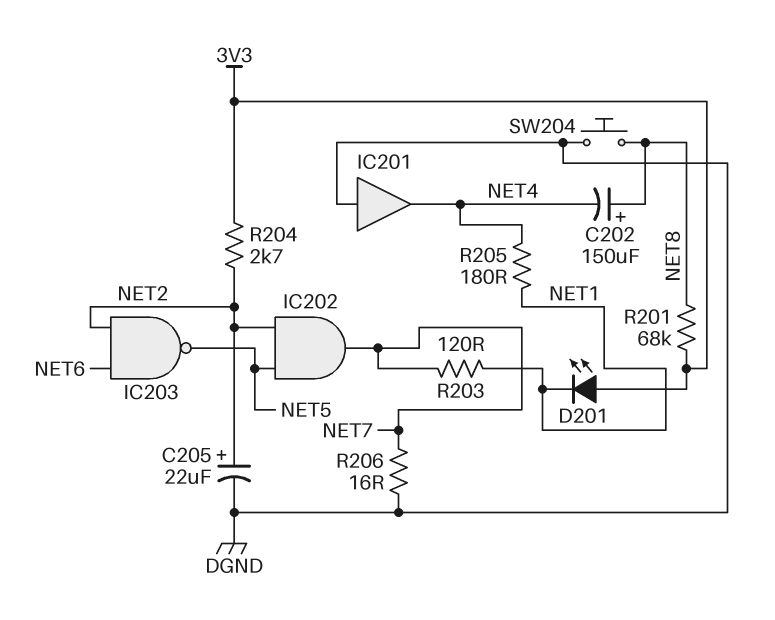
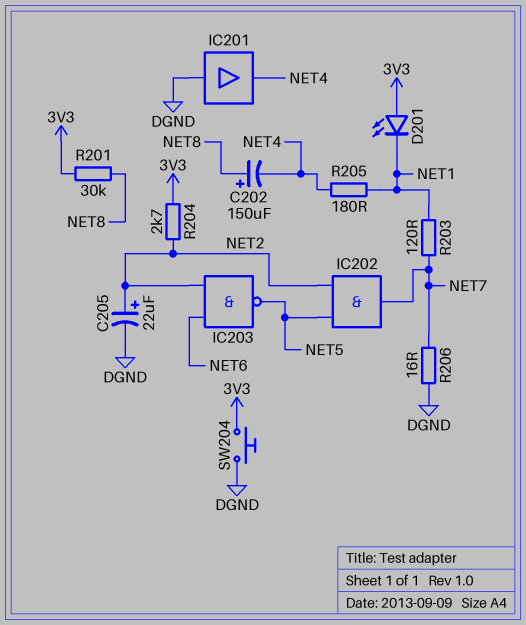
R201: 68k (3V3, NET8) -> 30k (3V3, NET8)
SW204: button (DGND, NET8) -> button (3V3, DGND)

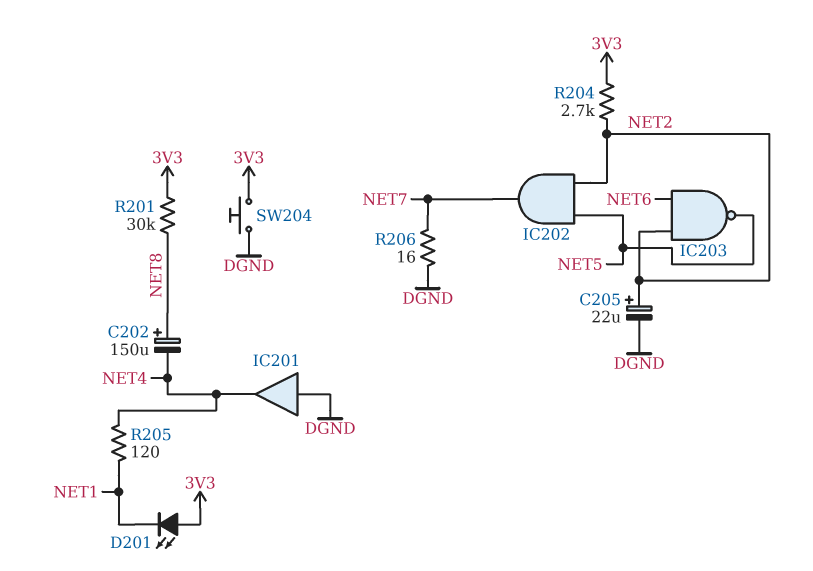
R203: 120 (NET1, NET7) -> none
R205: 180 (NET1, NET4) -> 120 (NET1, NET4)

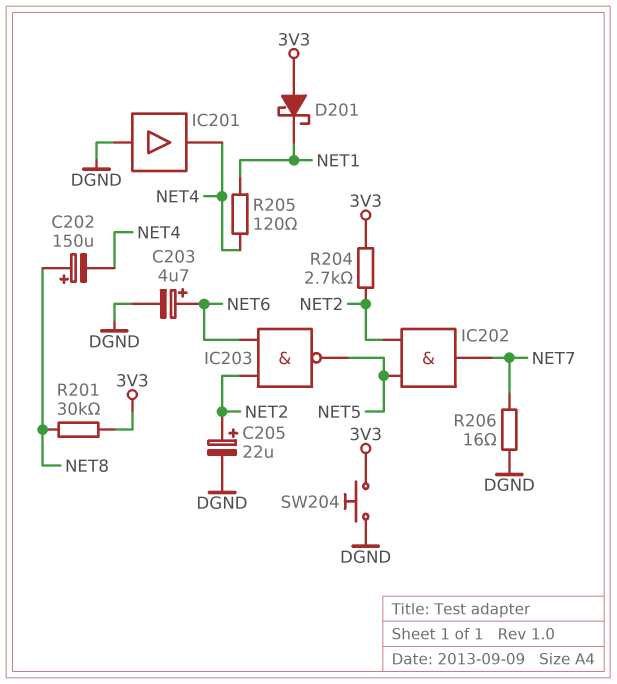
C203: none -> 4.7uF (plus NET6, minus DGND)
D201: LED (A 3V3, K NET1) -> schottky (A 3V3, K NET1)

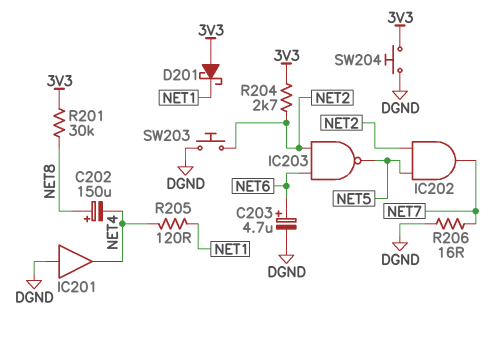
C205: 22uF (plus NET2, minus DGND) -> none
SW203: none -> button (DGND, NET2)

